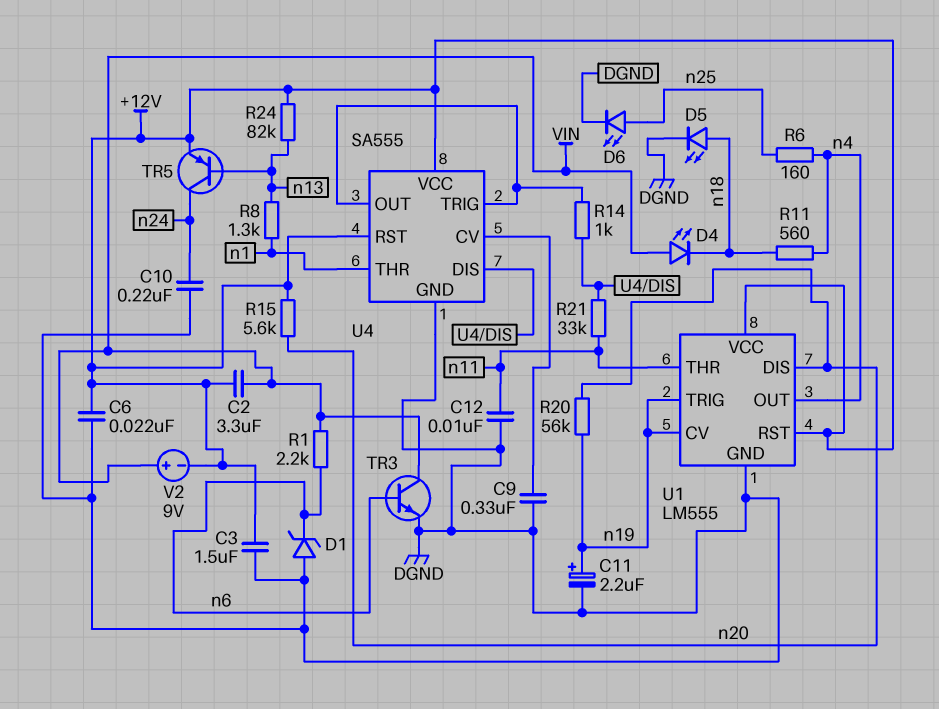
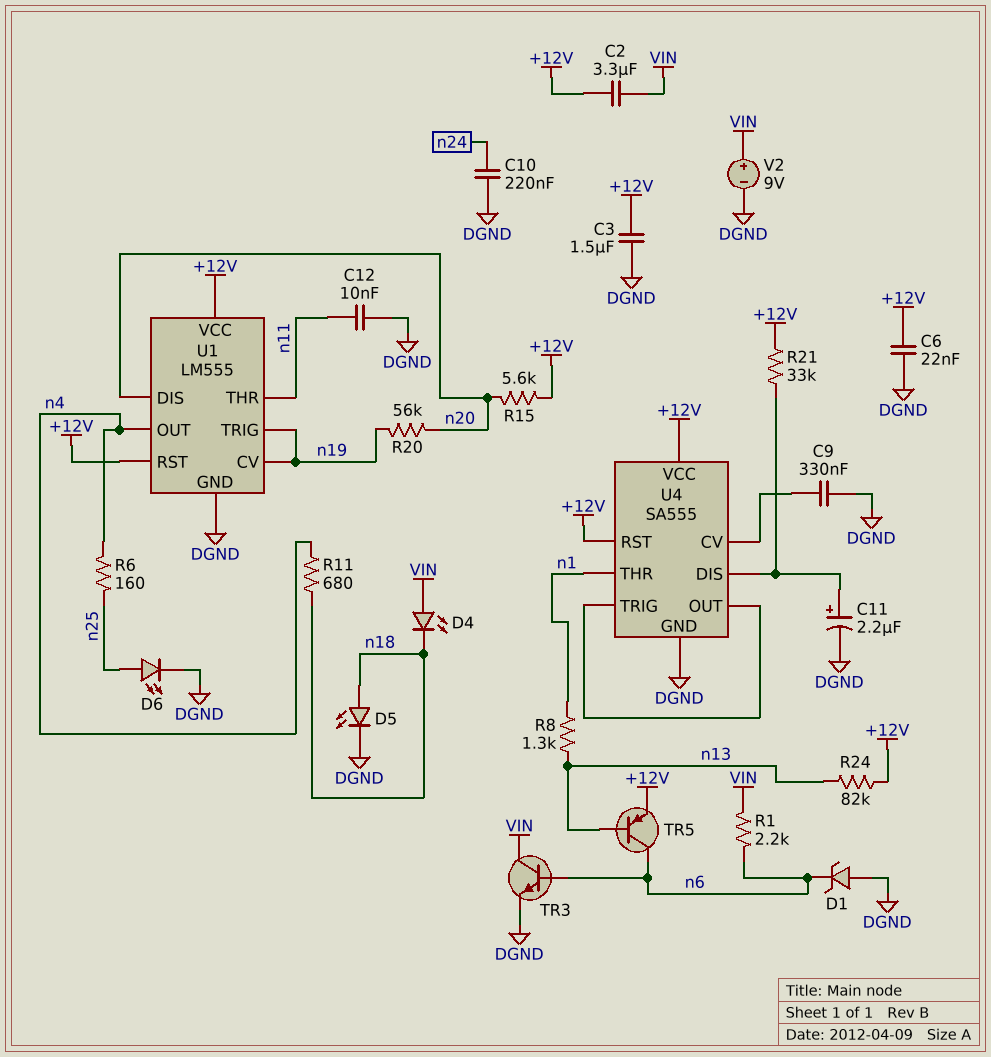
C11: 2.2uF (plus n19, minus DGND) -> 2.2uF (plus U4/DIS, minus DGND)
R11: 560 (n4, n18) -> 680 (n4, n18)
R14: 1k (U4/DIS, U4/OUT) -> none
R21: 33k (U4/DIS, n11) -> 33k (+12V, U4/DIS)
TR5: PNP (B n13, C n24, E +12V) -> PNP (B n13, C n6, E +12V)
V2: 9V (plus VIN, minus +12V) -> 9V (plus VIN, minus DGND)

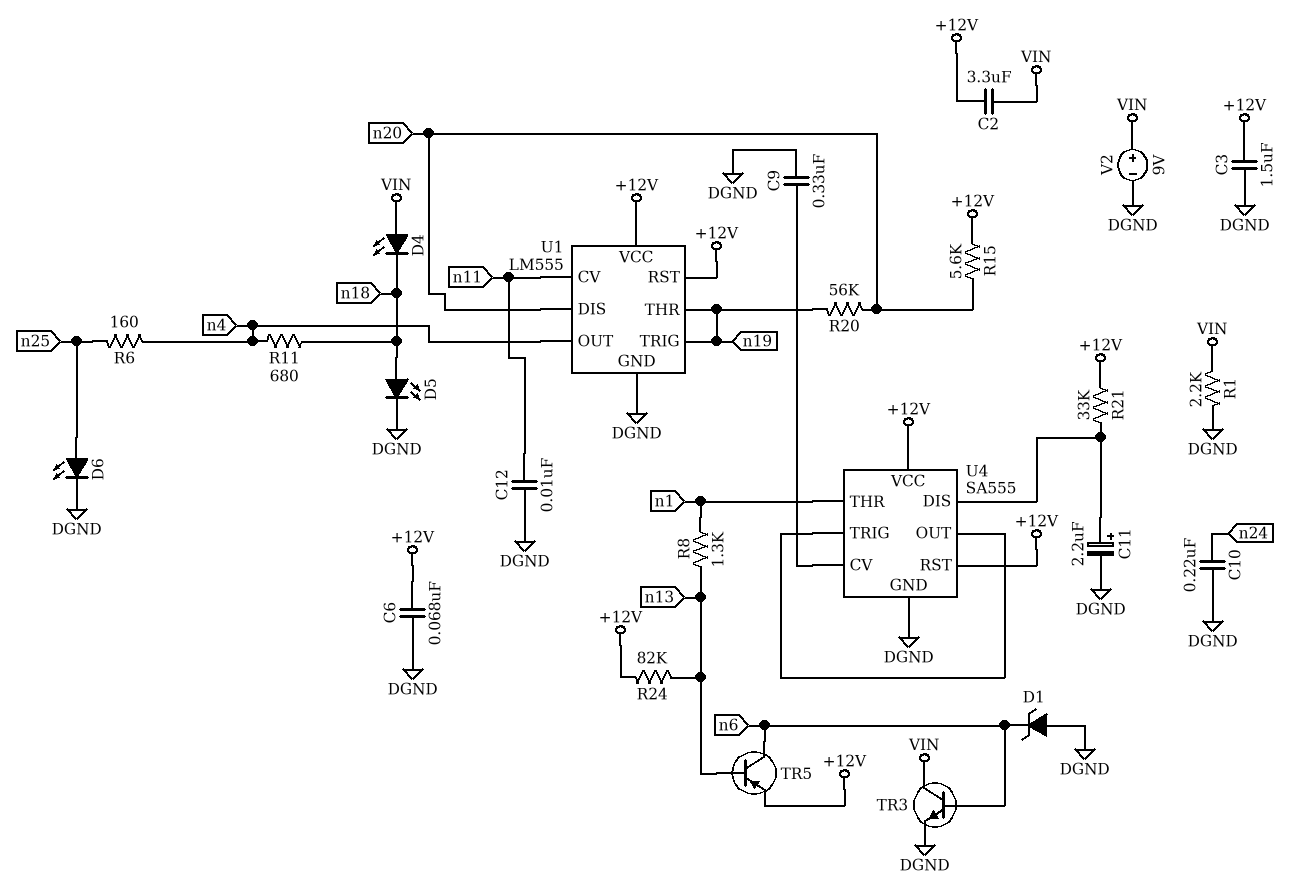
C6: 22nF (+12V, DGND) -> 68nF (+12V, DGND)
R1: 2.2k (VIN, n6) -> 2.2k (DGND, VIN)
U1 pin CV: n19 -> n11
U1 pin THR: n11 -> n19

